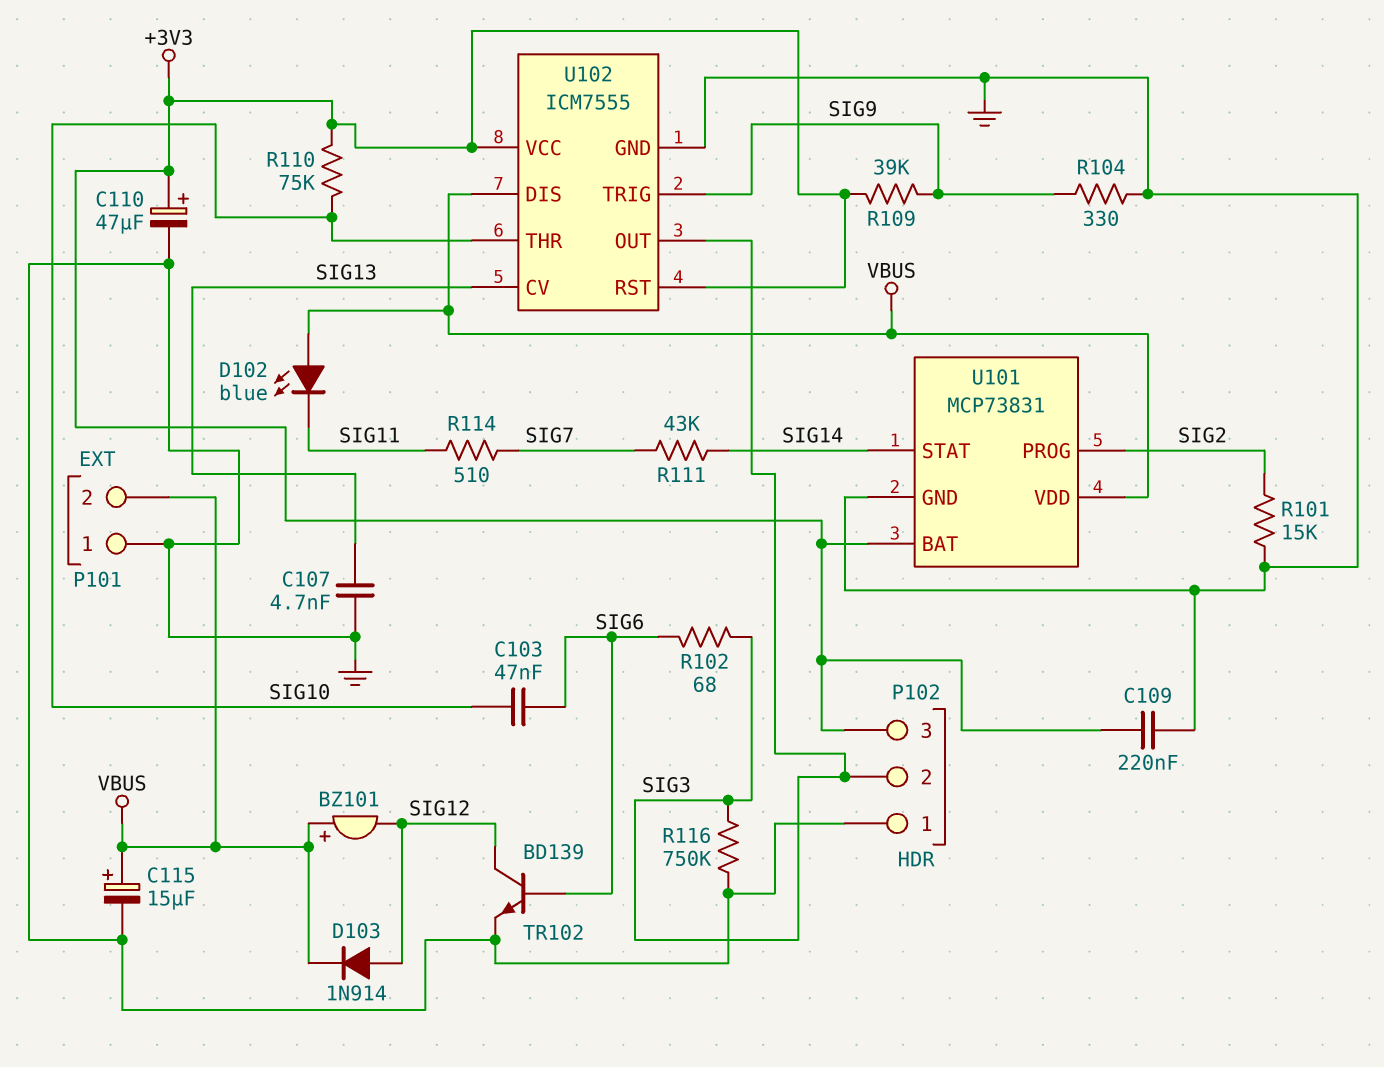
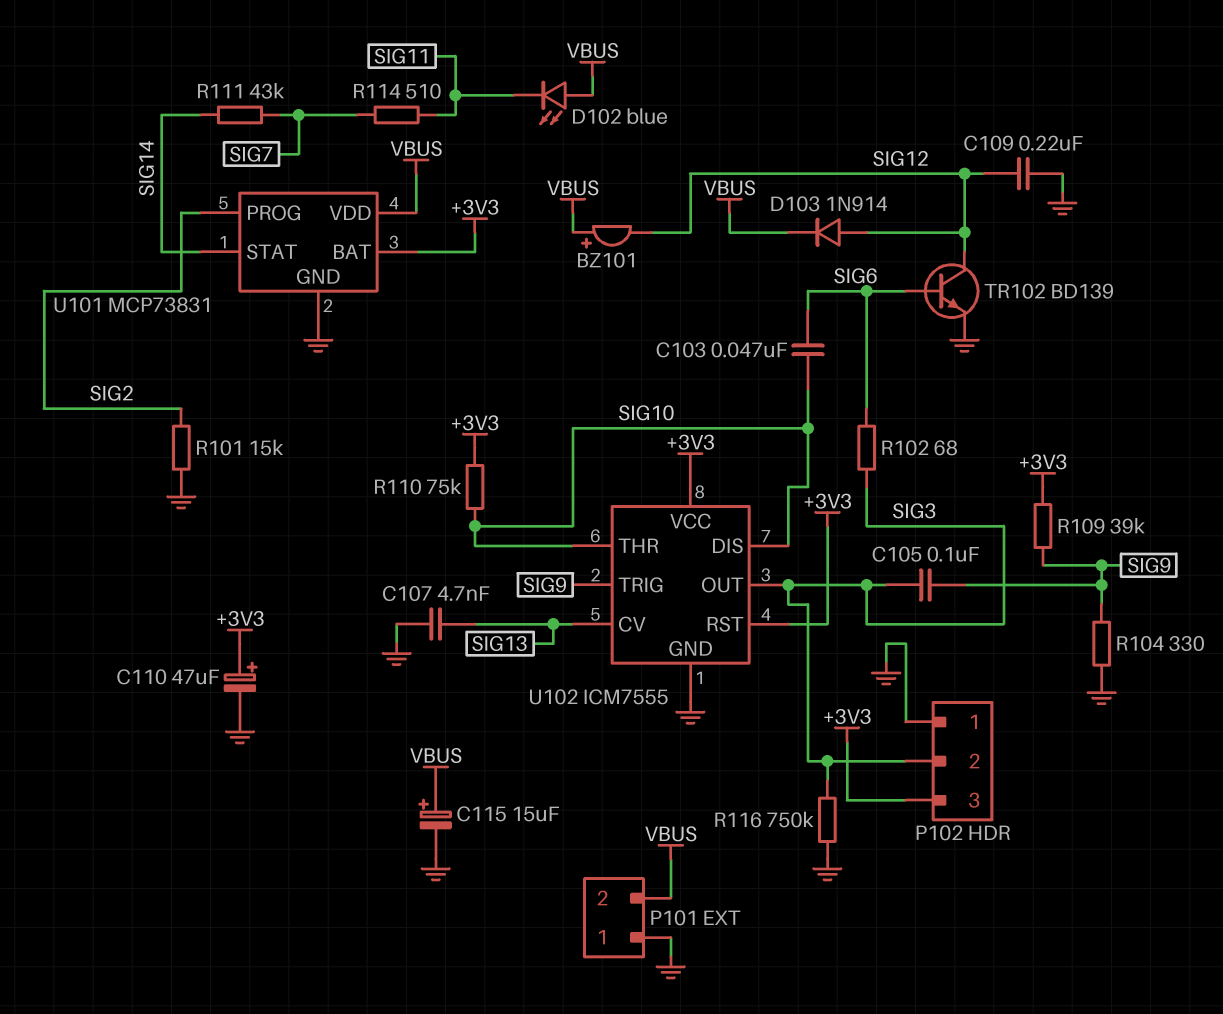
C105: none -> 100nF (SIG3, SIG9)
C109: 220nF (+3V3, GND) -> 220nF (GND, SIG12)
U102 pin DIS: VBUS -> SIG10

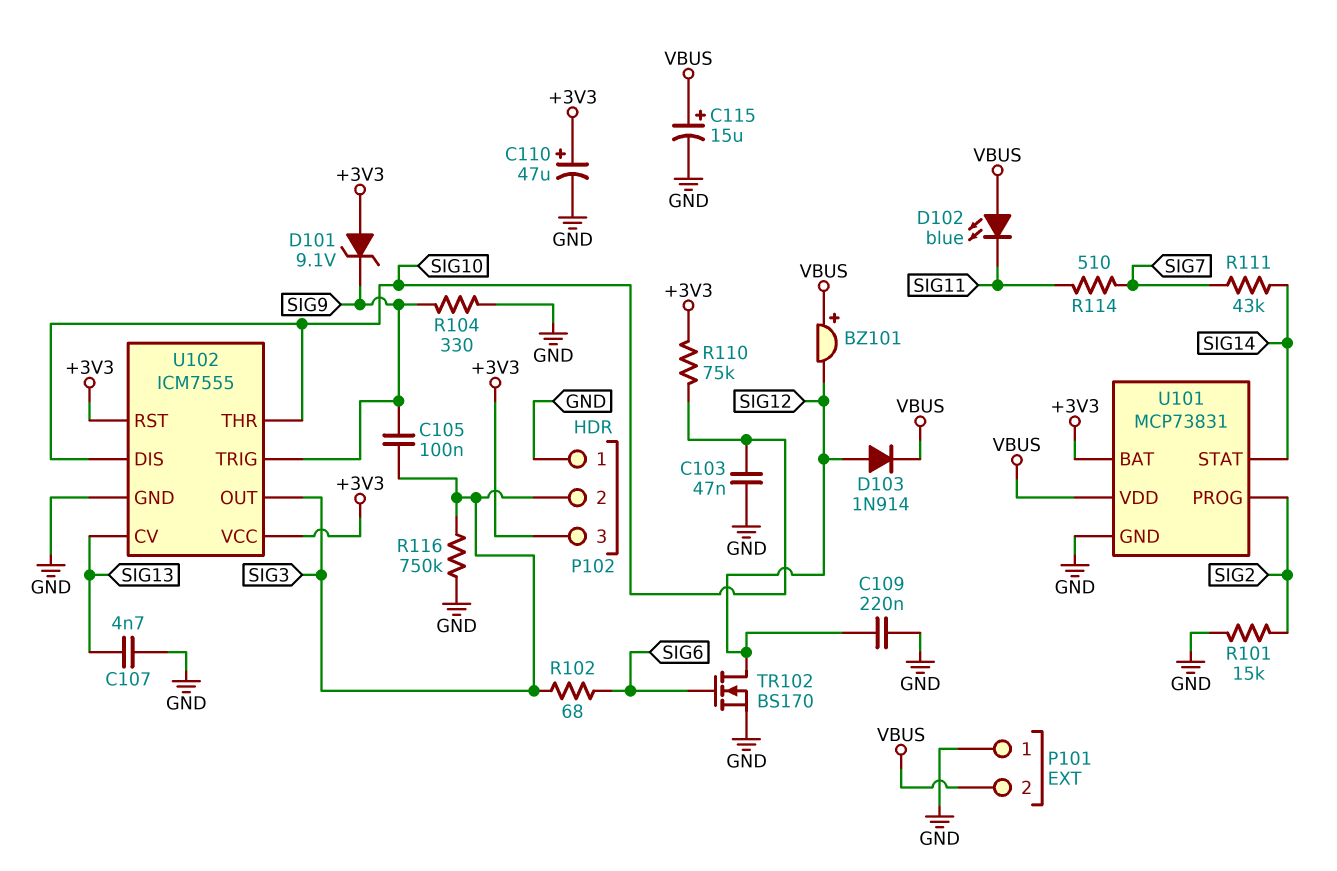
C103: 47nF (SIG6, SIG10) -> 47nF (GND, SIG10)
D101: none -> zener 9.1V (A +3V3, K SIG9)
R109: 39k (+3V3, SIG9) -> none
TR102: NPN BD139 (B SIG6, C SIG12, E GND) -> NMOS BS170 (G SIG6, D SIG12, S GND)

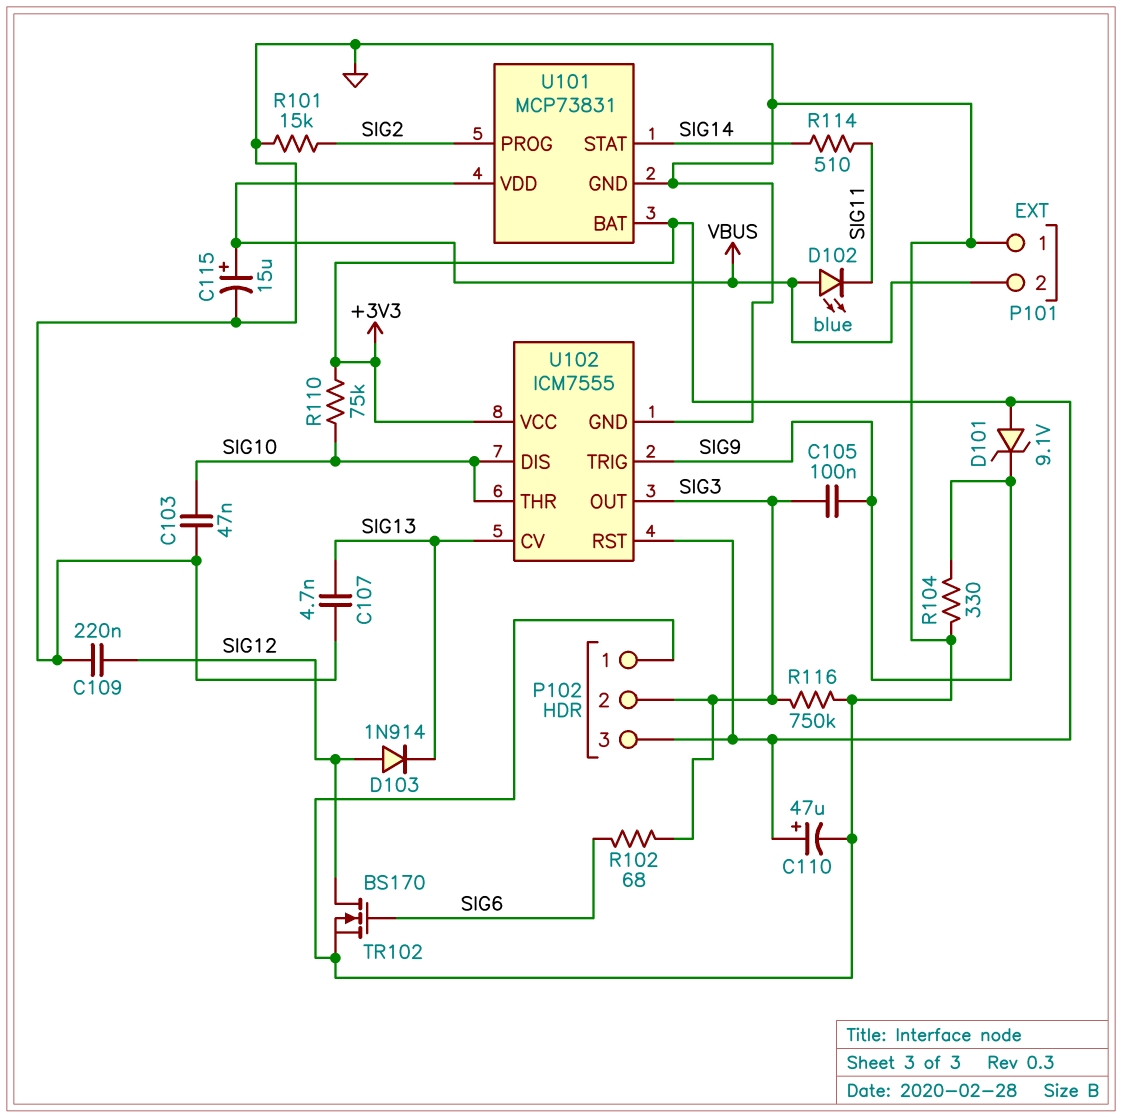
BZ101: buzzer (plus VBUS, minus SIG12) -> none
D103: diode 1N914 (A SIG12, K VBUS) -> diode 1N914 (A SIG12, K SIG13)
R111: 43k (SIG7, SIG14) -> none
R114: 510 (SIG7, SIG11) -> 510 (SIG11, SIG14)

